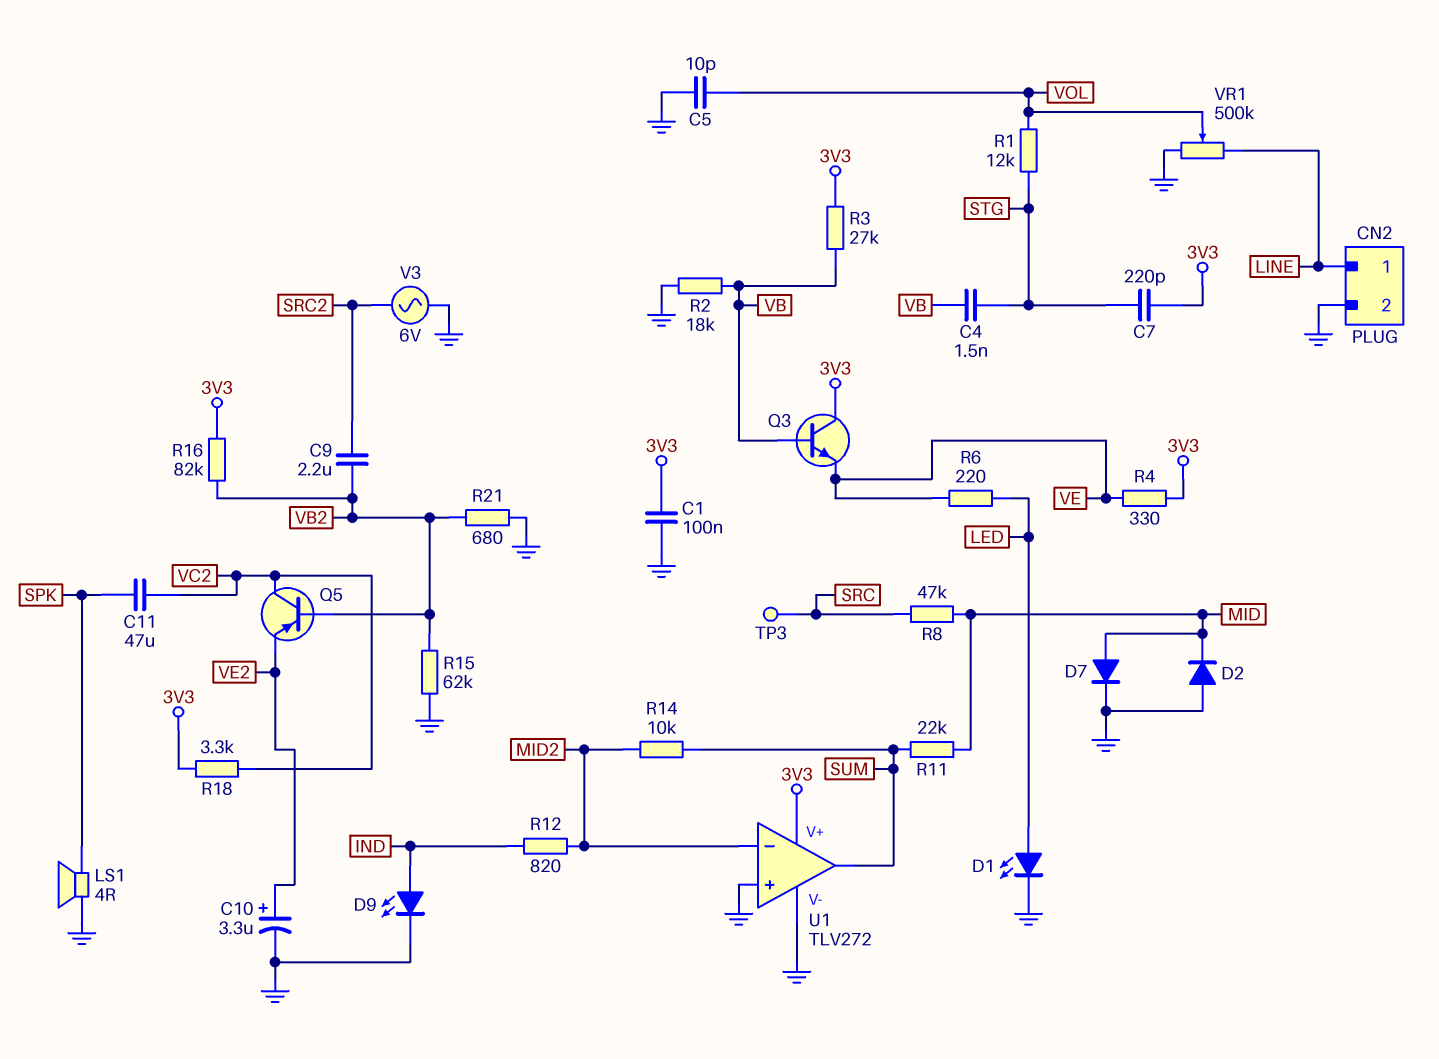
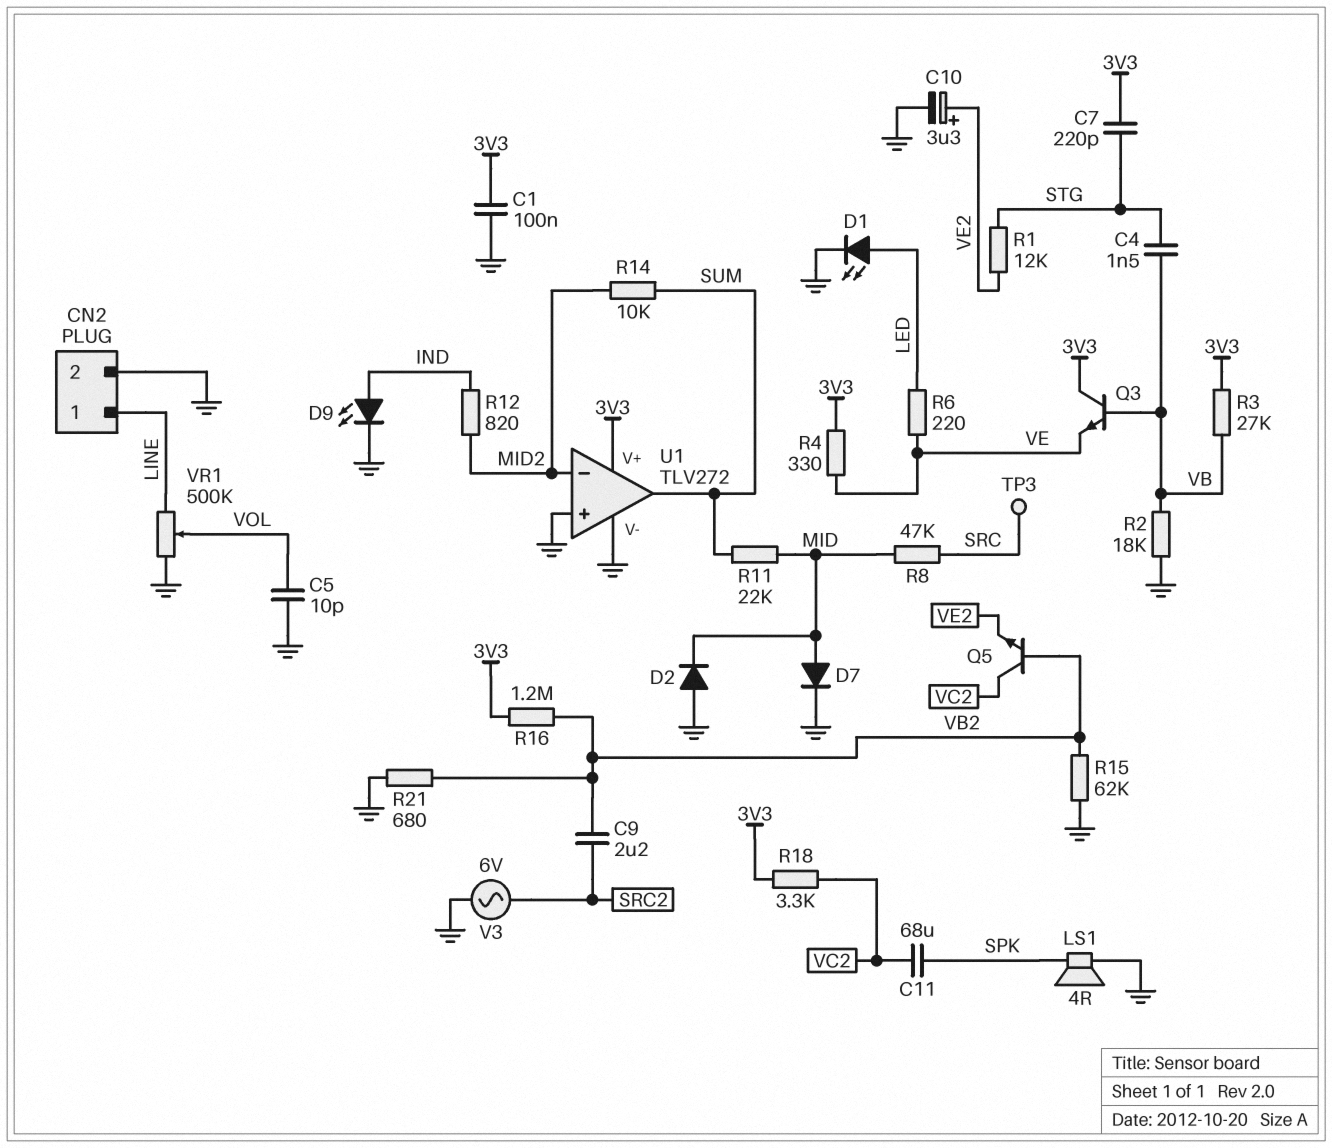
C11: 47uF (SPK, VC2) -> 68uF (SPK, VC2)
Q5: PNP (B VB2, C VC2, E VE2) -> NPN (B VB2, C VC2, E VE2)
R1: 12k (STG, VOL) -> 12k (STG, VE2)
R16: 82k (3V3, VB2) -> 1.2M (3V3, VB2)

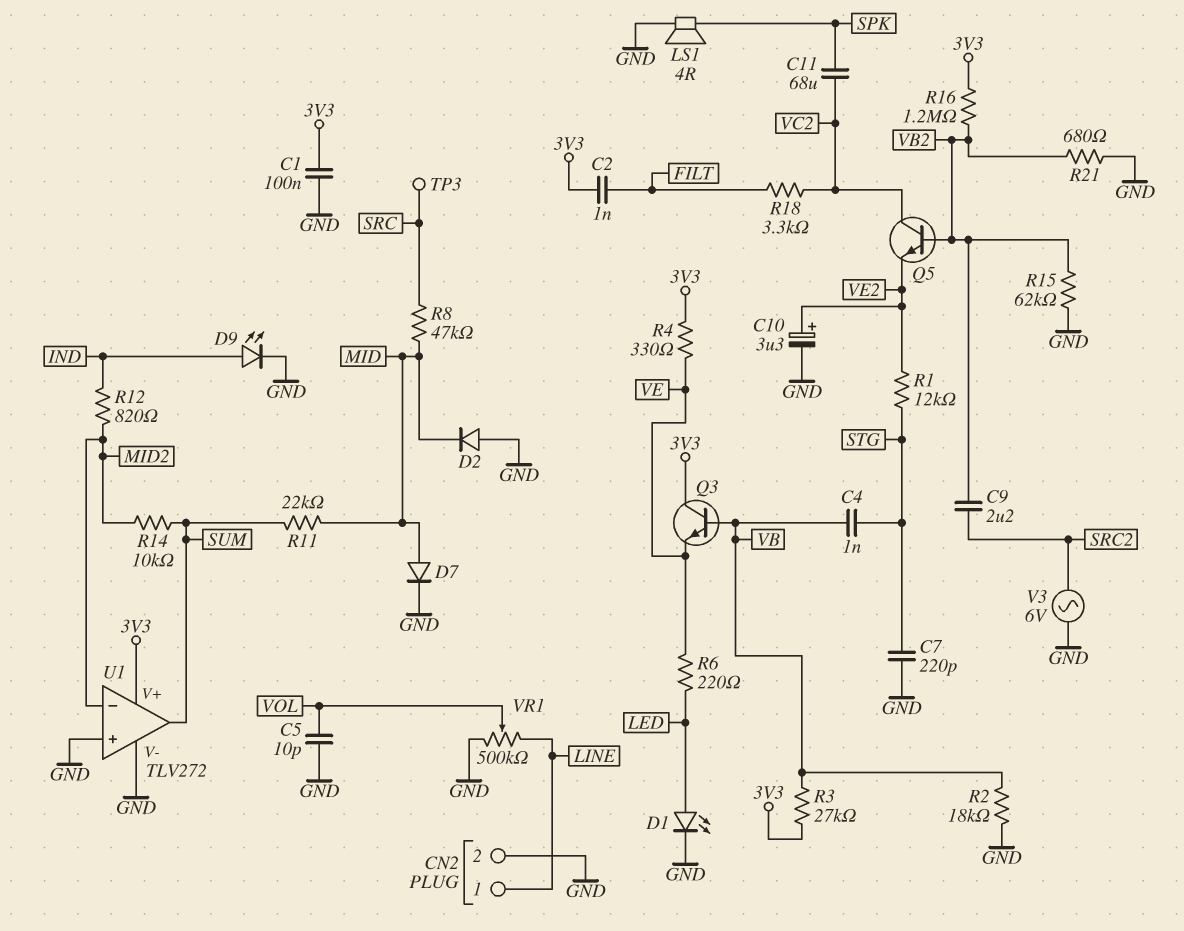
C2: none -> 1nF (3V3, FILT)
C4: 1.5nF (STG, VB) -> 1nF (STG, VB)
C7: 220pF (3V3, STG) -> 220pF (GND, STG)
R18: 3.3k (3V3, VC2) -> 3.3k (FILT, VC2)

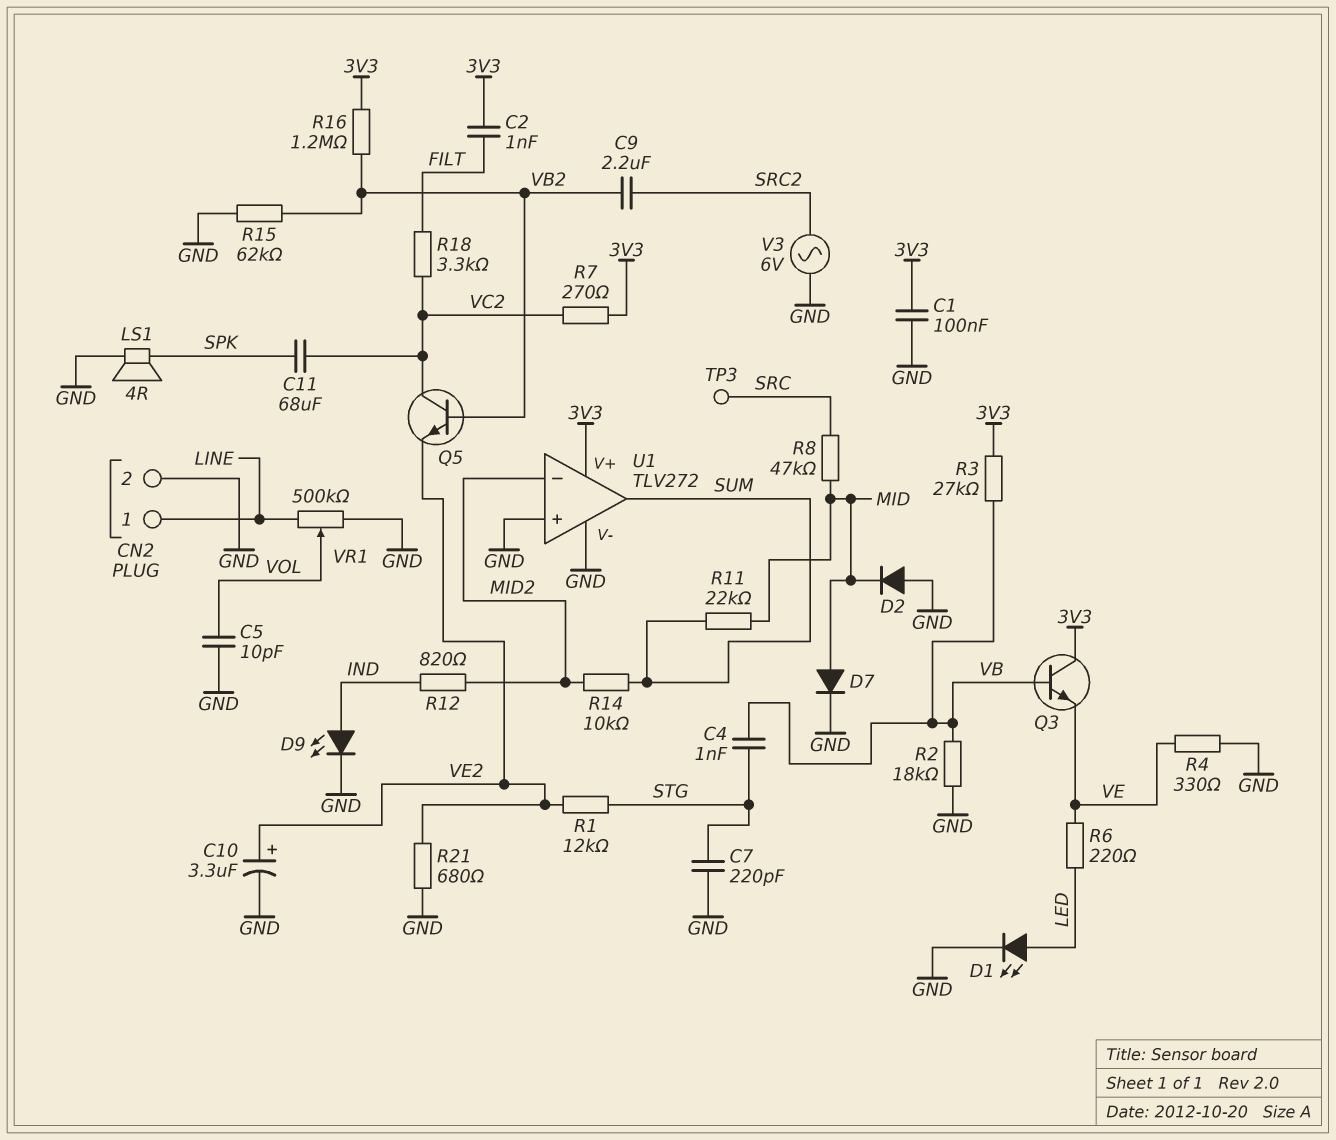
R4: 330 (3V3, VE) -> 330 (GND, VE)
R7: none -> 270 (3V3, VC2)
R21: 680 (GND, VB2) -> 680 (GND, VE2)

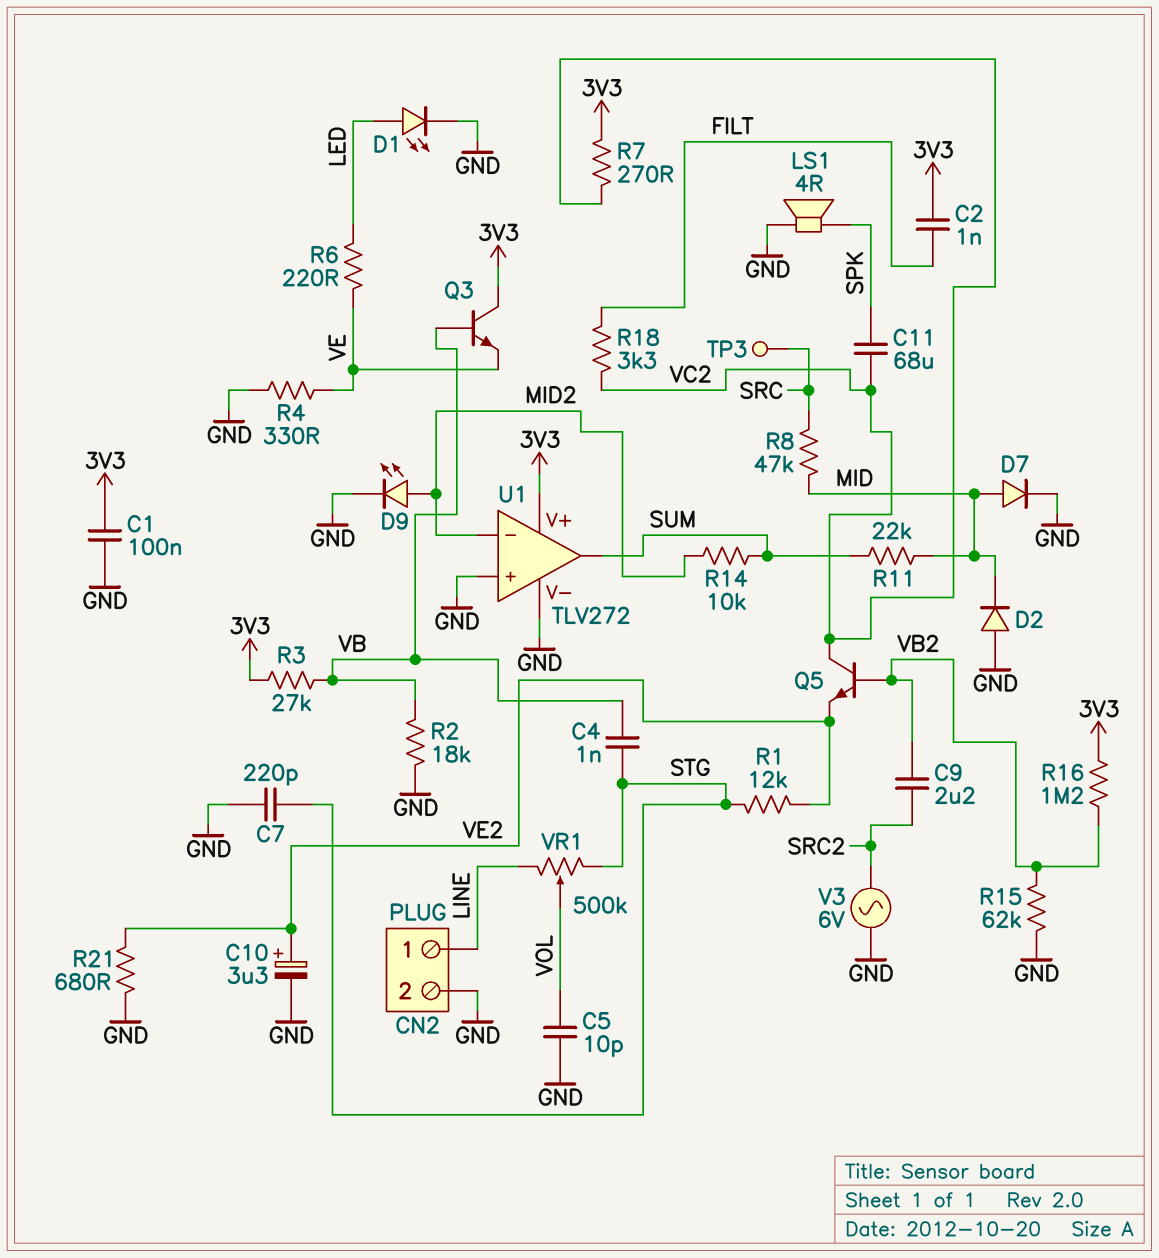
D9: LED (A IND, K GND) -> LED (A MID2, K GND)
R12: 820 (IND, MID2) -> none
VR1: 500k (GND, LINE, wiper VOL) -> 500k (LINE, STG, wiper VOL)

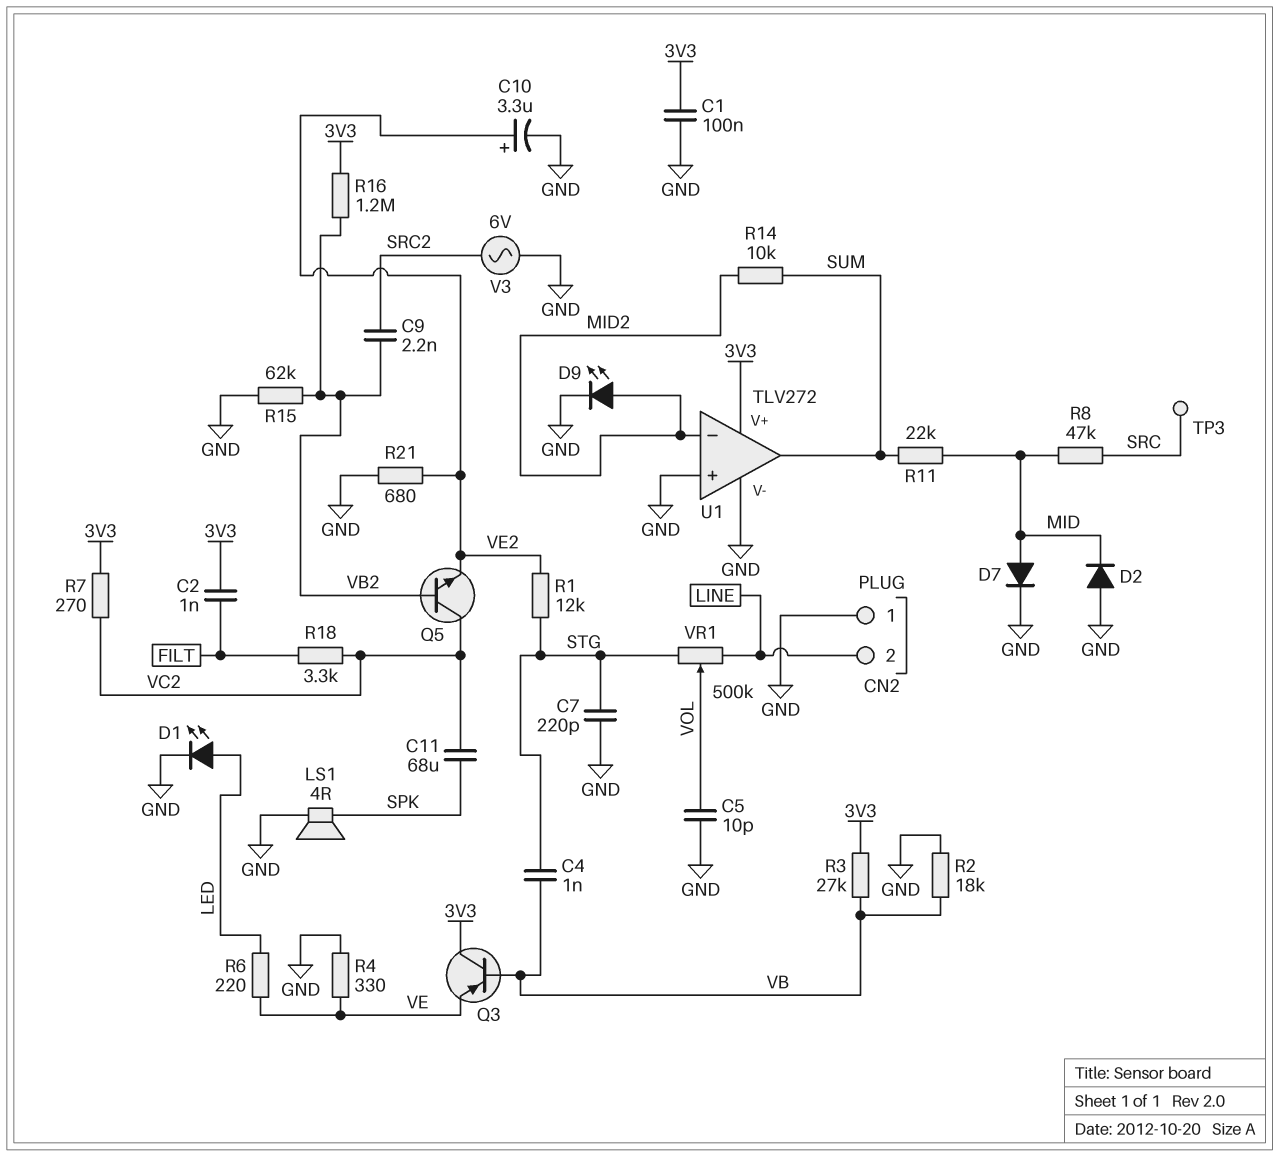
C9: 2.2uF (SRC2, VB2) -> 2.2nF (SRC2, VB2)
CN2 pin 1: LINE -> GND
CN2 pin 2: GND -> LINE
Q3: NPN (B VB, C 3V3, E VE) -> PNP (B VB, C 3V3, E VE)

